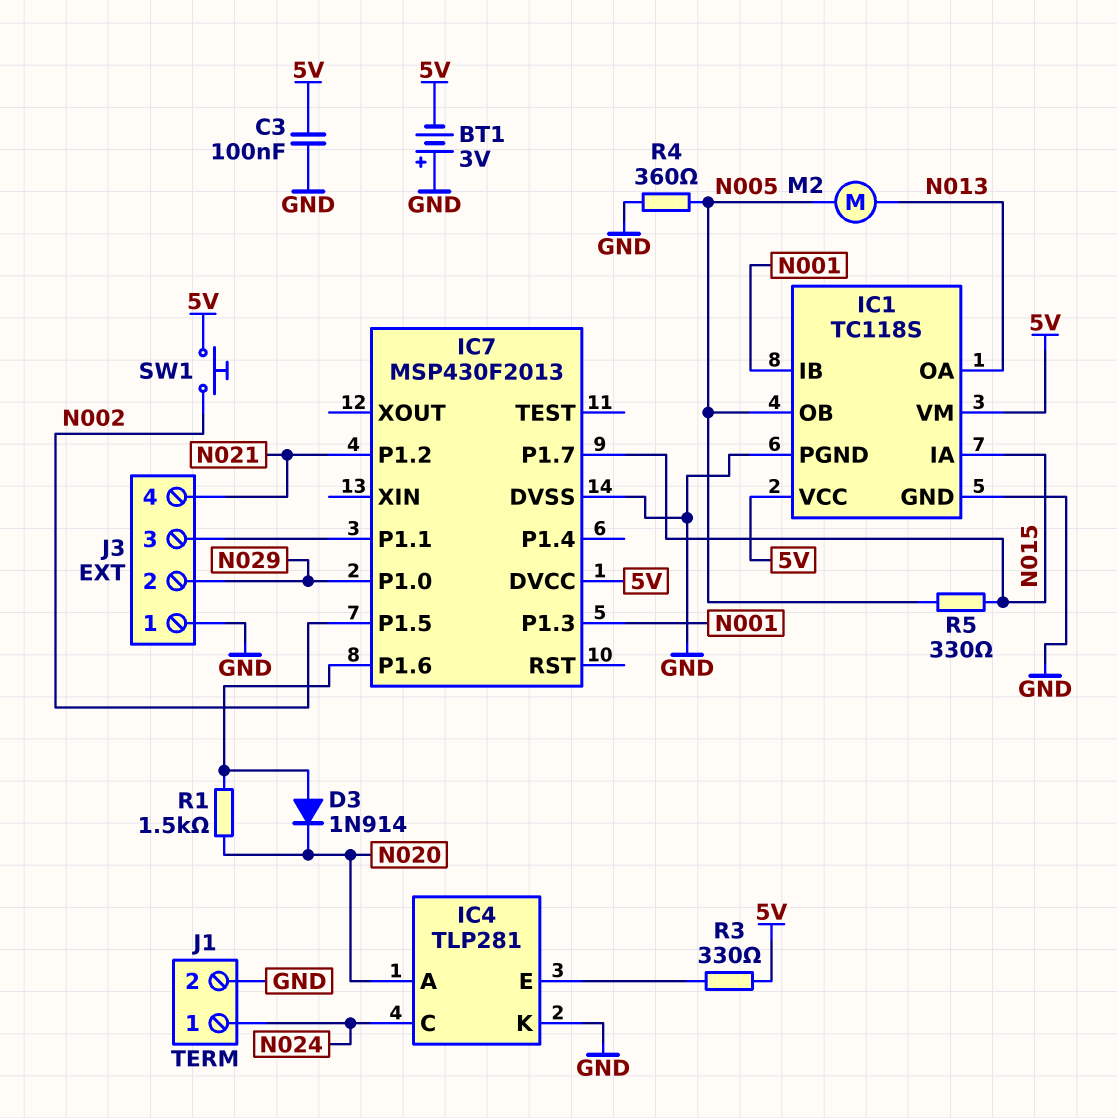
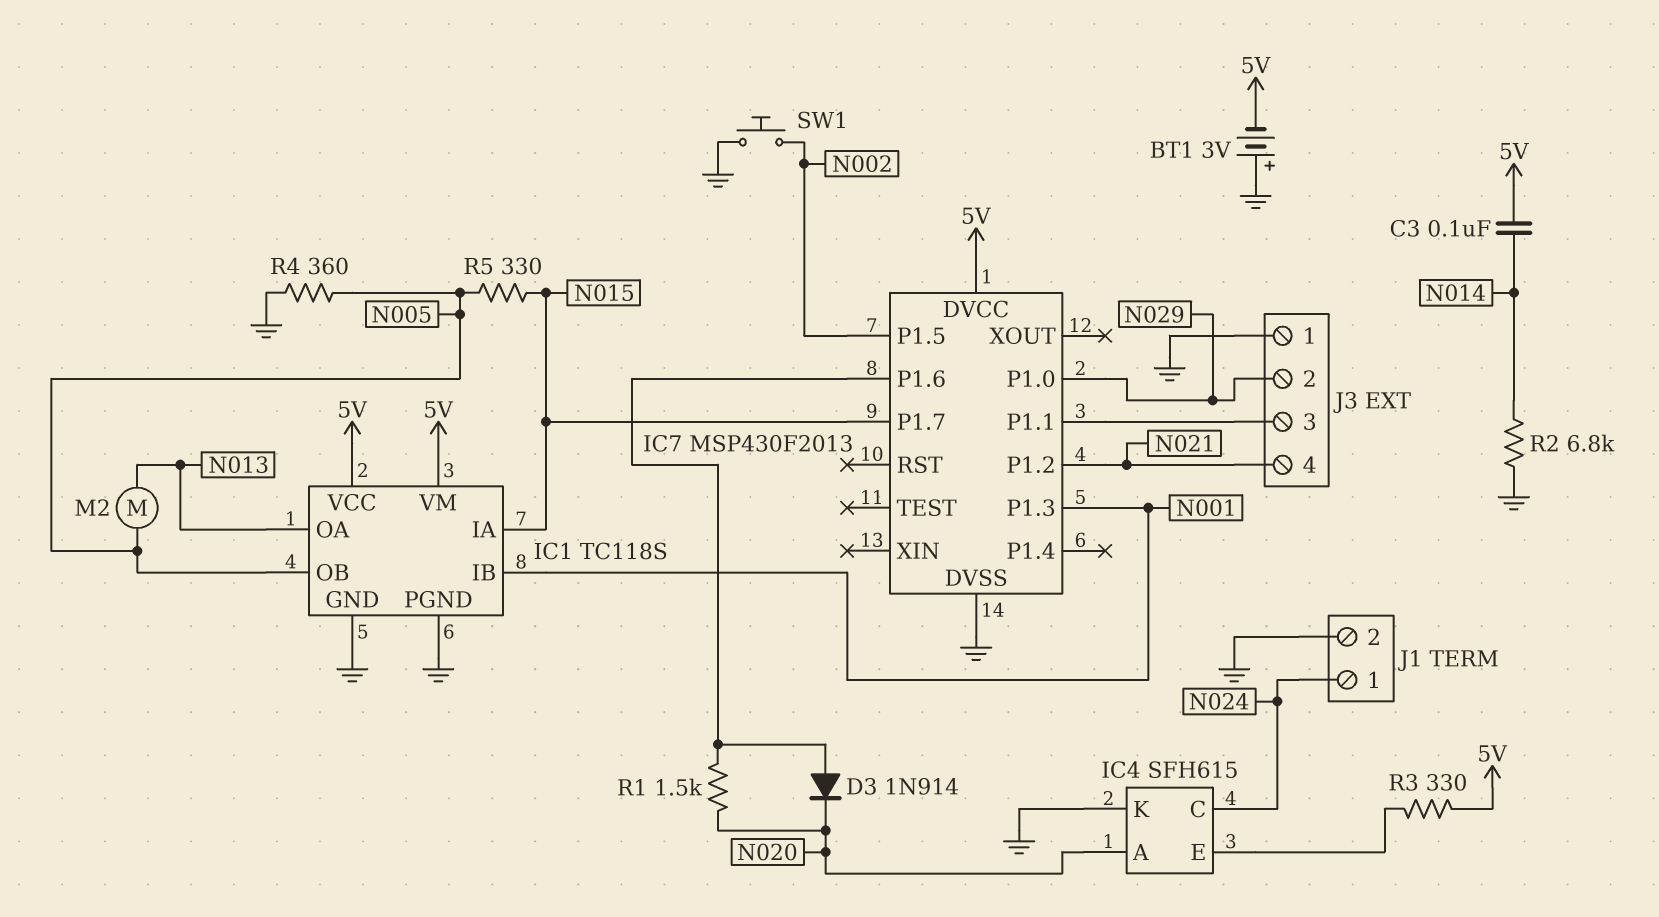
C3: 100nF (5V, GND) -> 100nF (5V, N014)
IC4: TLP281 -> SFH615
R2: none -> 6.8k (GND, N014)
SW1: button (5V, N002) -> button (GND, N002)

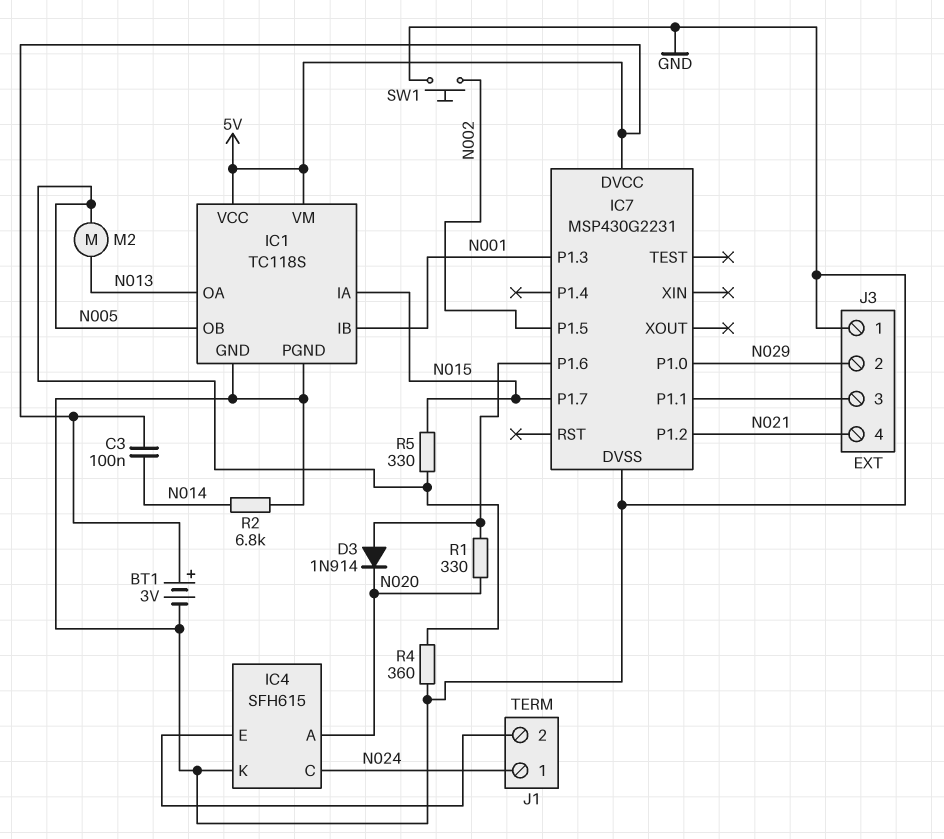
BT1: 3V (plus GND, minus 5V) -> 3V (plus 5V, minus GND)
IC7: MSP430F2013 -> MSP430G2231
J1 pin 2: GND -> IC4/E
R1: 1.5k (IC7/P1.6, N020) -> 330 (IC7/P1.6, N020)
R3: 330 (5V, IC4/E) -> none

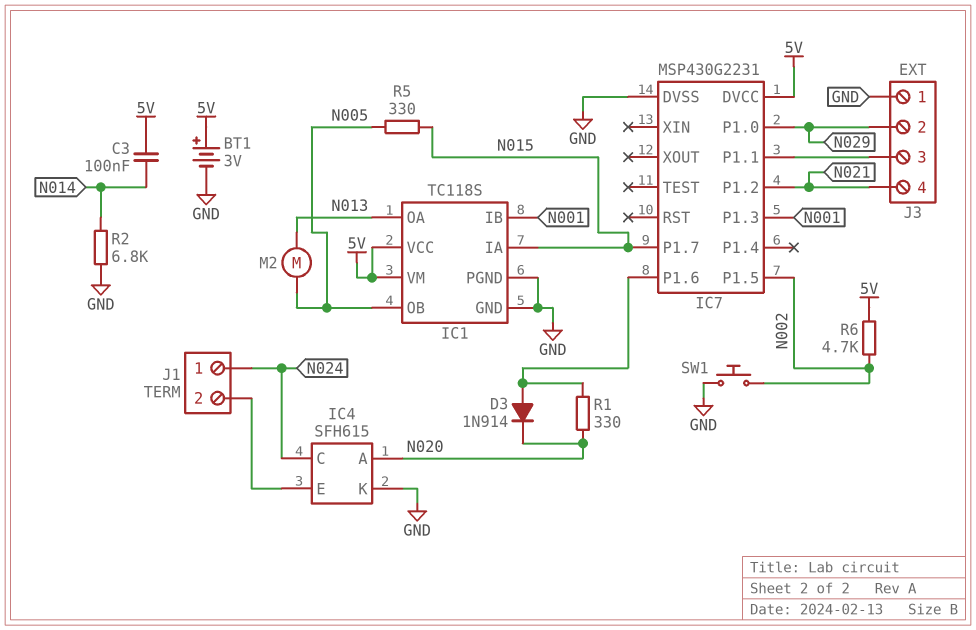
R4: 360 (GND, N005) -> none
R6: none -> 4.7k (5V, N002)

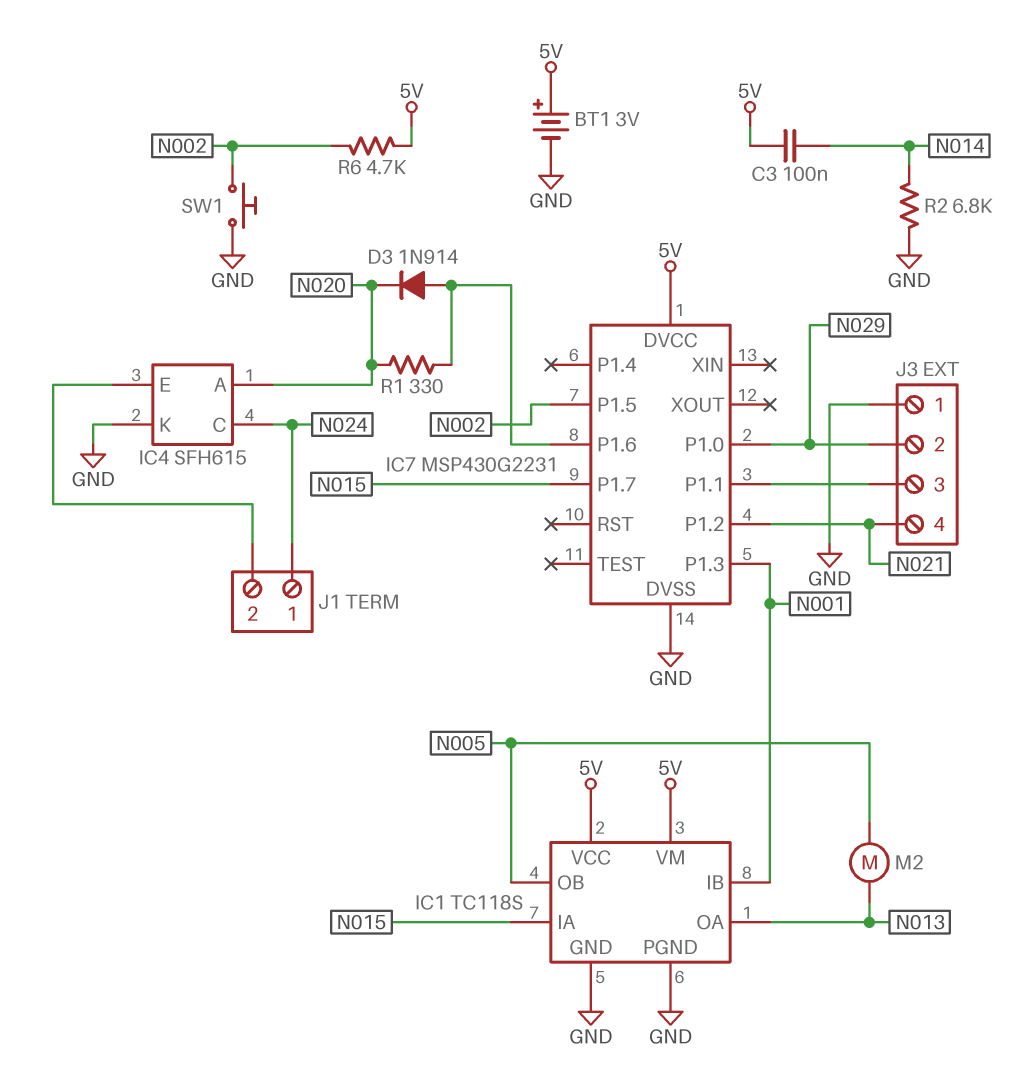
R5: 330 (N005, N015) -> none

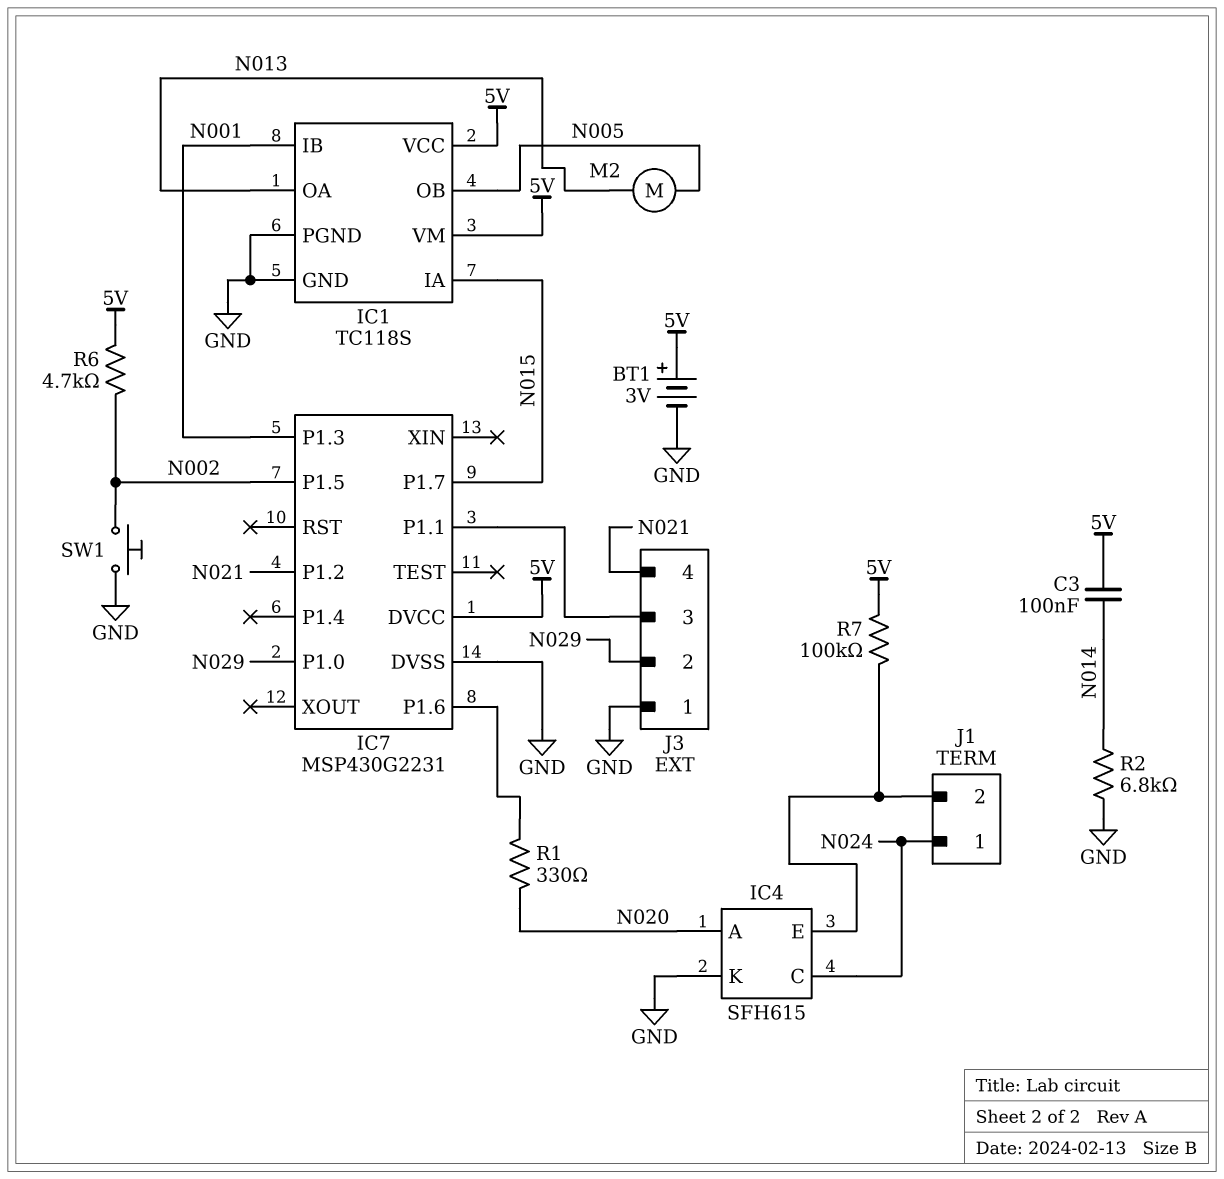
D3: diode 1N914 (A IC7/P1.6, K N020) -> none
R7: none -> 100k (5V, IC4/E)

